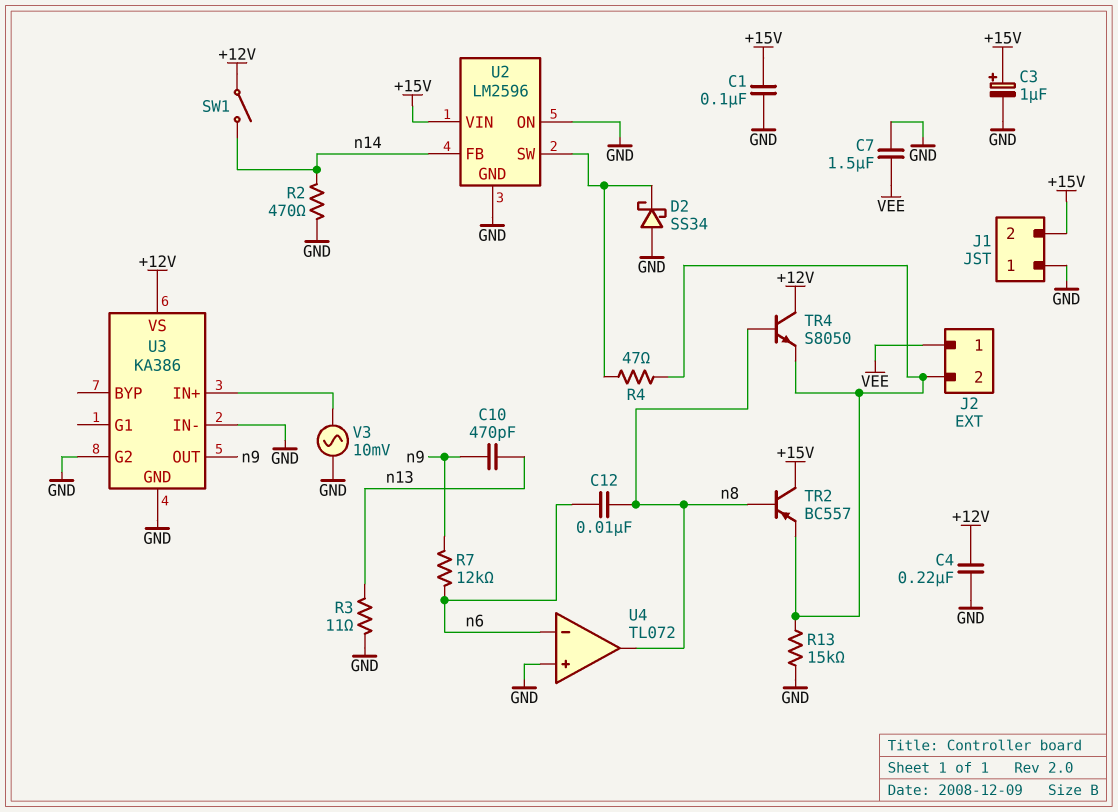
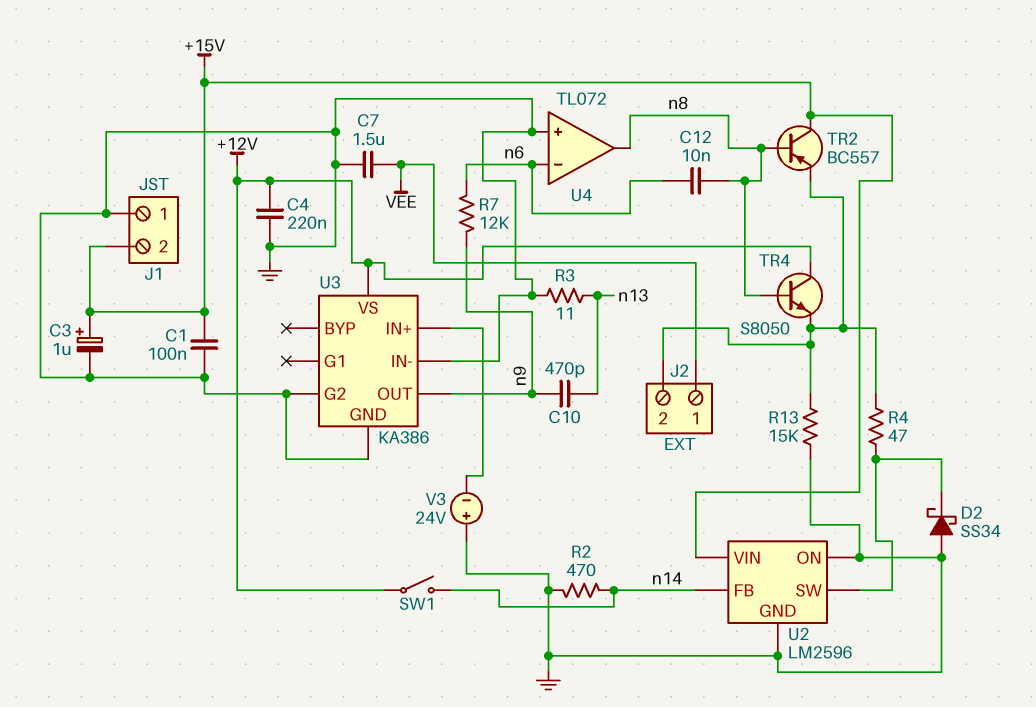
V3: AC 10mV (GND, U3/IN+) -> 24V (plus GND, minus U3/IN+)

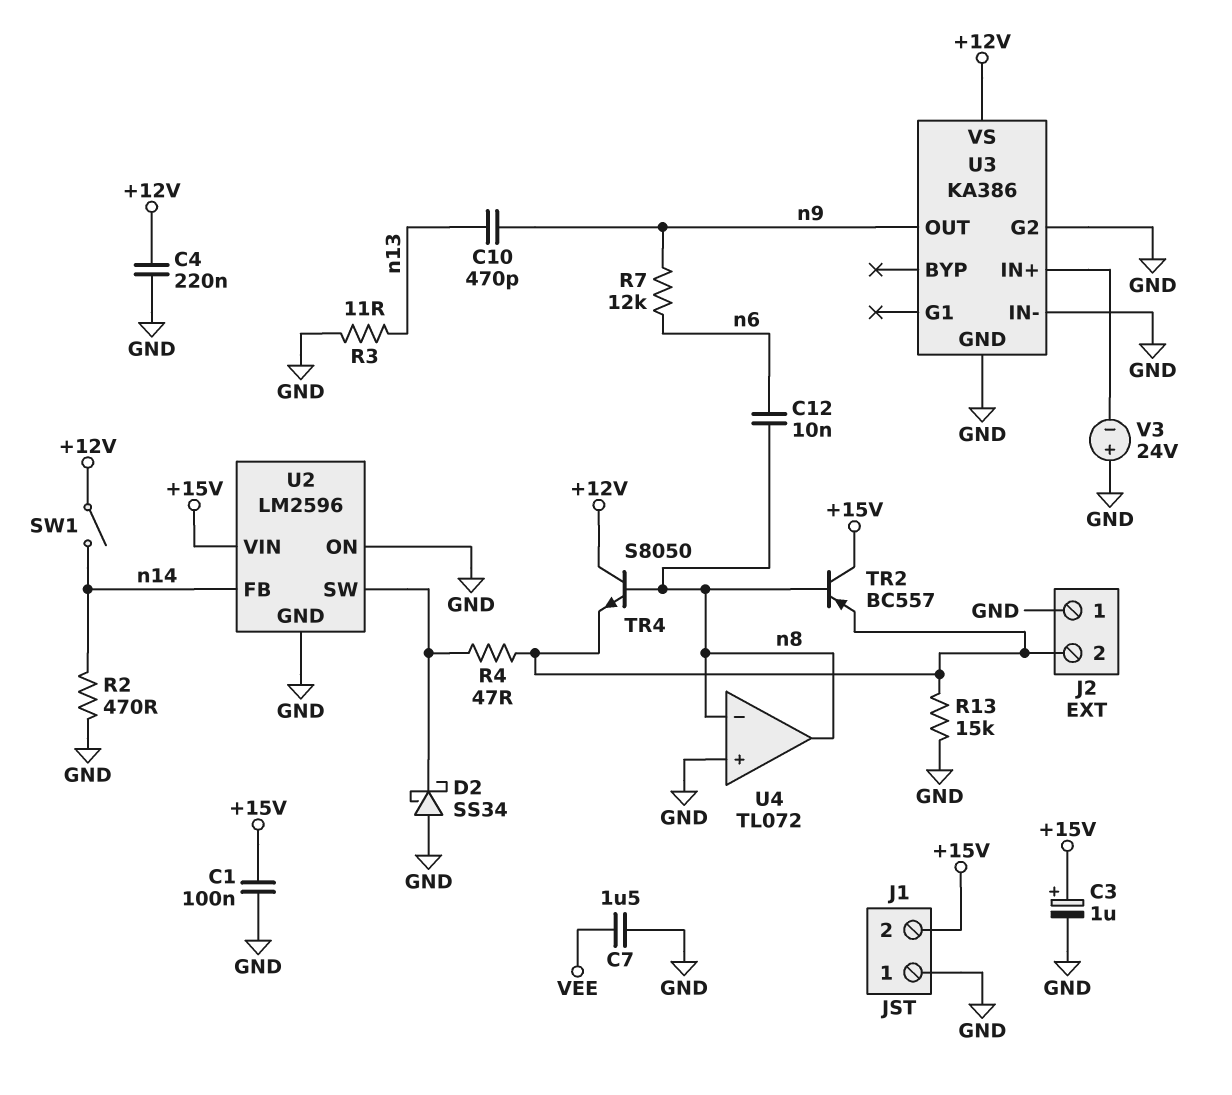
J2 pin 1: VEE -> GND
U4 pin in-: n6 -> n8

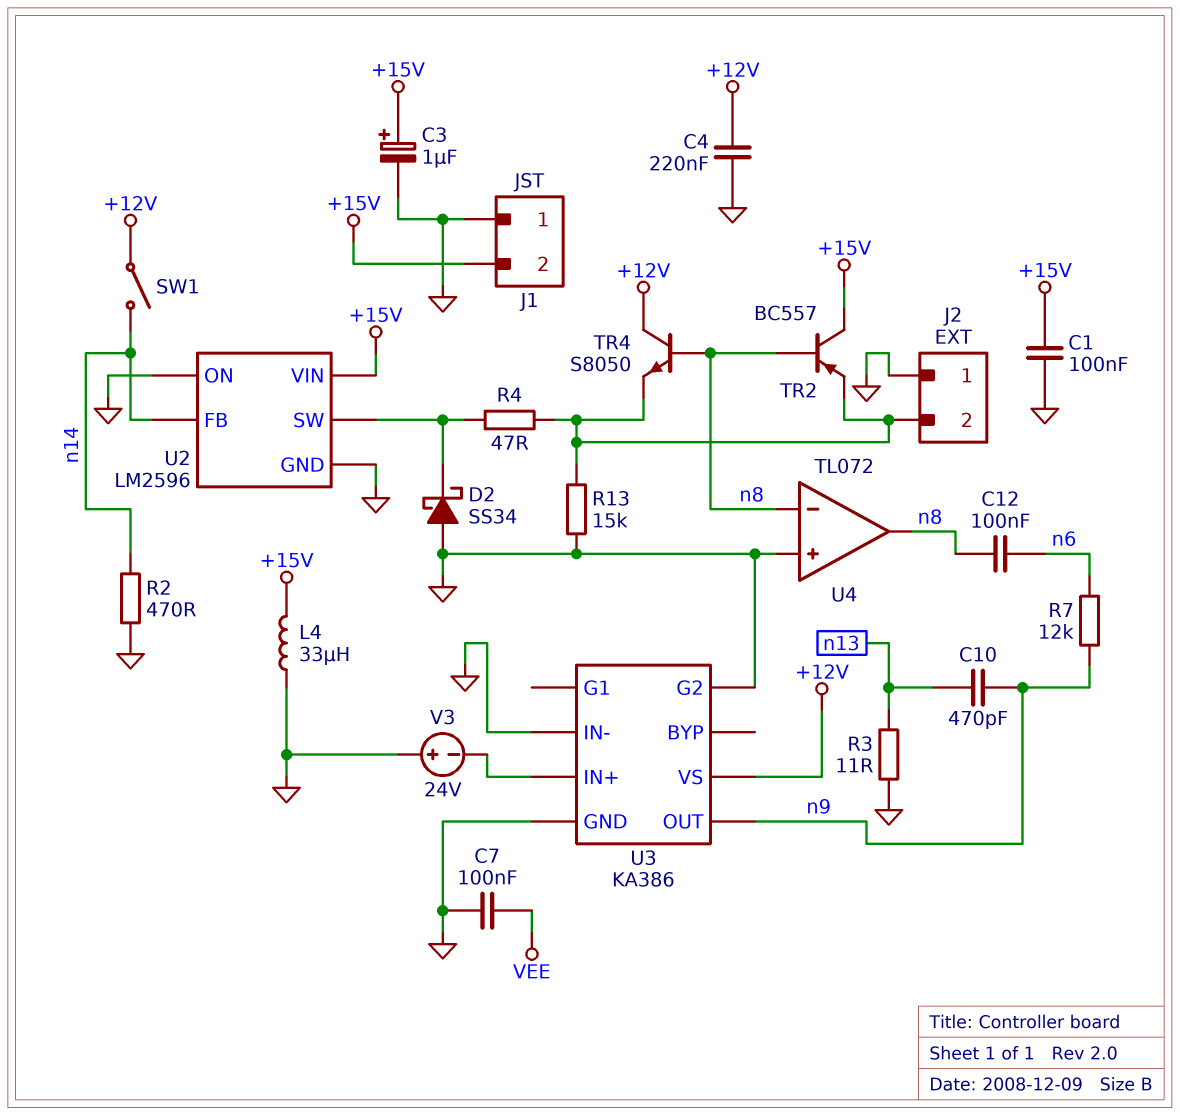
C7: 1.5uF (GND, VEE) -> 100nF (GND, VEE)
C12: 10nF (n6, n8) -> 100nF (n6, n8)
L4: none -> 33uH (+15V, GND)

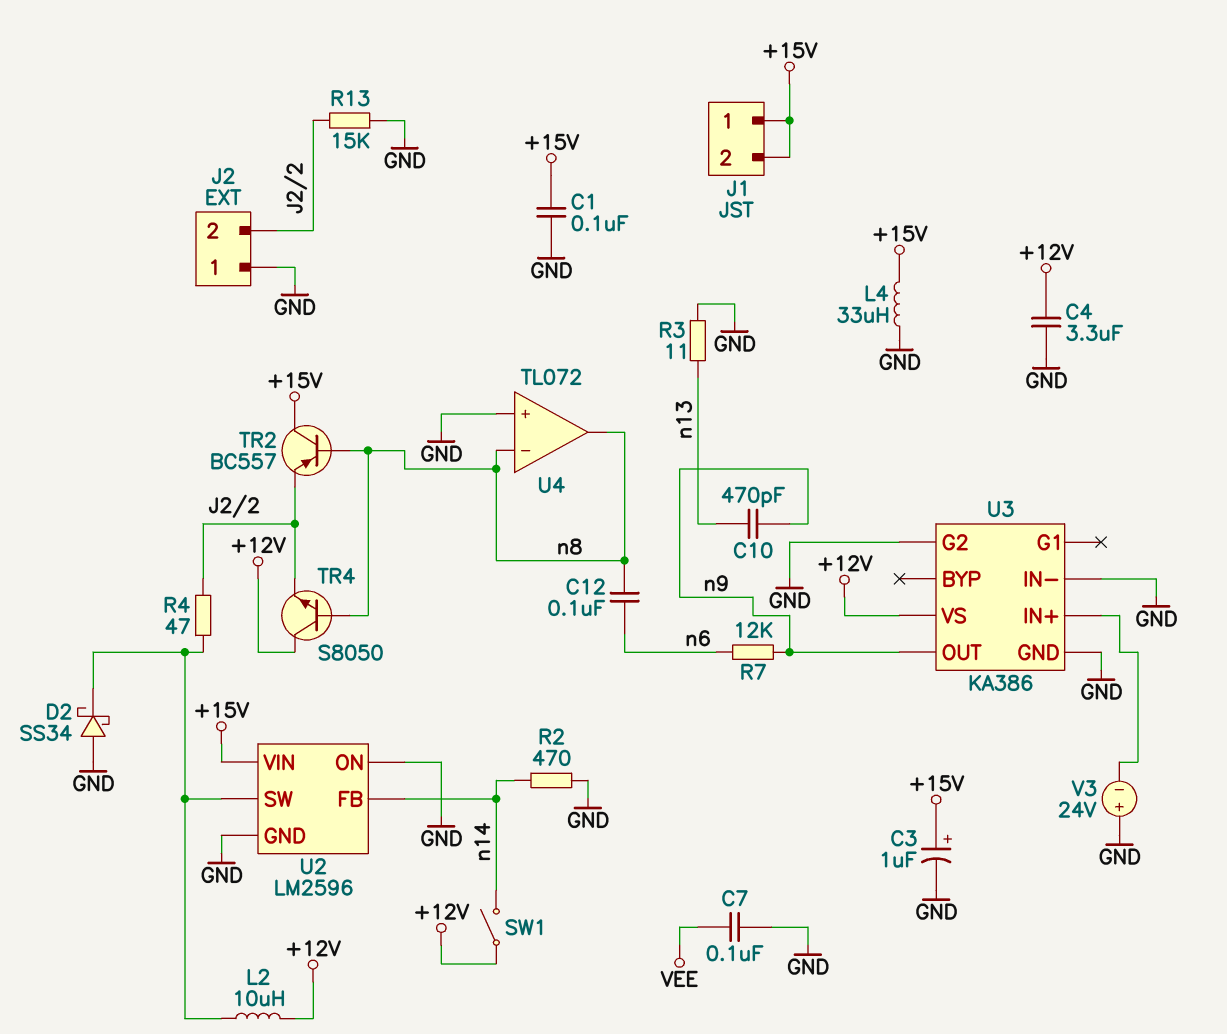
C4: 220nF (+12V, GND) -> 3.3uF (+12V, GND)
J1 pin 1: GND -> +15V
L2: none -> 10uH (+12V, U2/SW)

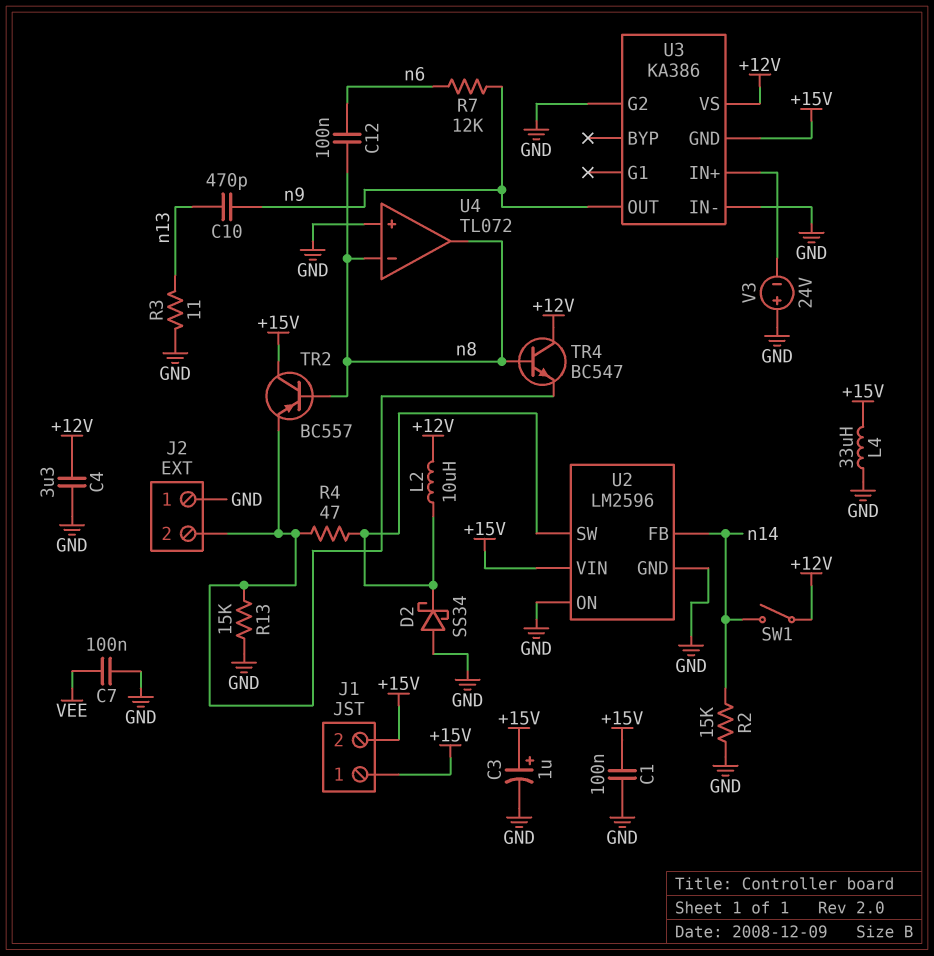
R2: 470 (GND, n14) -> 15k (GND, n14)
TR4: NPN S8050 (B n8, C +12V, E J2/2) -> NPN BC547 (B n8, C +12V, E J2/2)
U3 pin GND: GND -> +15V

